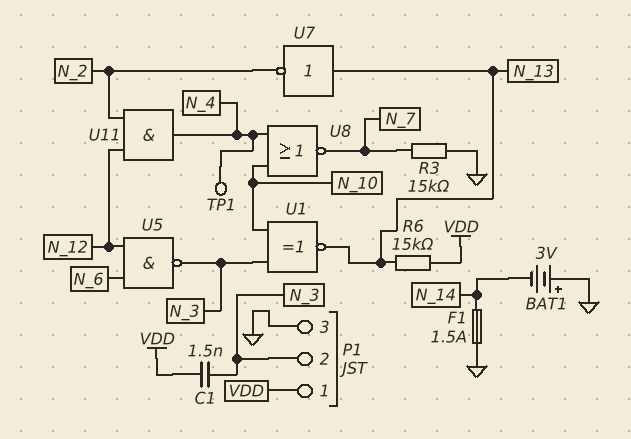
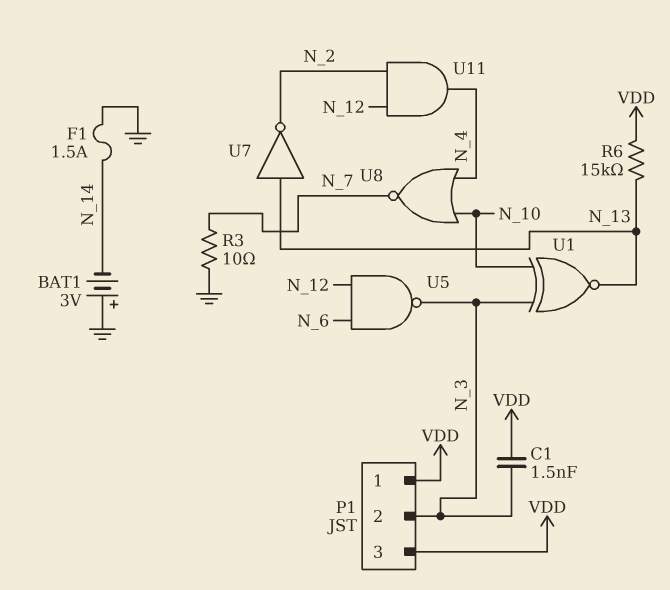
P1 pin 3: GND -> VDD
R3: 15k (GND, N_7) -> 10 (GND, N_7)
TP1: test point (N_4) -> none

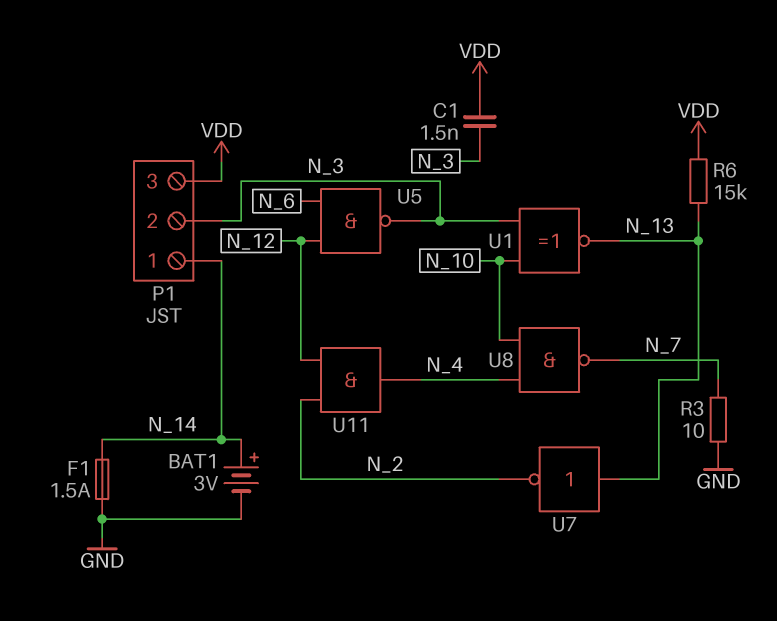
BAT1: 3V (plus GND, minus N_14) -> 3V (plus N_14, minus GND)
P1 pin 1: VDD -> N_14
U8: NOR (in N_4, in N_10, out N_7) -> NAND (in N_4, in N_10, out N_7)

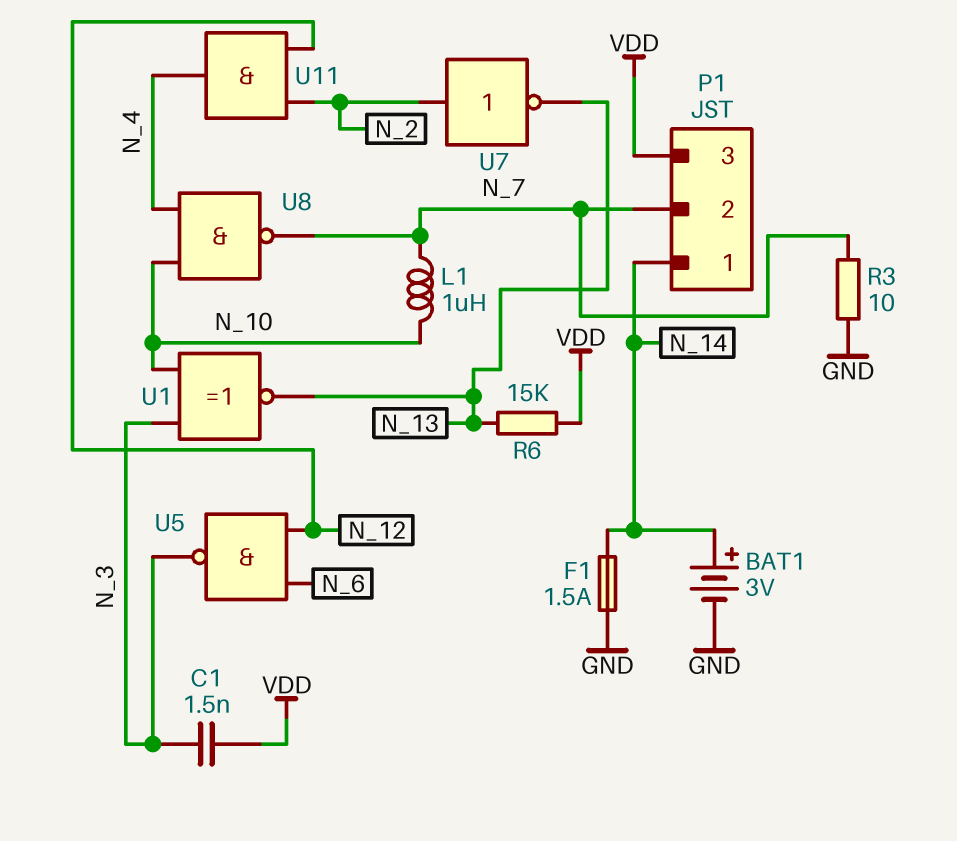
L1: none -> 1uH (N_7, N_10)
P1 pin 2: N_3 -> N_7
U7: NOT (in N_13, out N_2) -> NOT (in N_2, out N_13)

